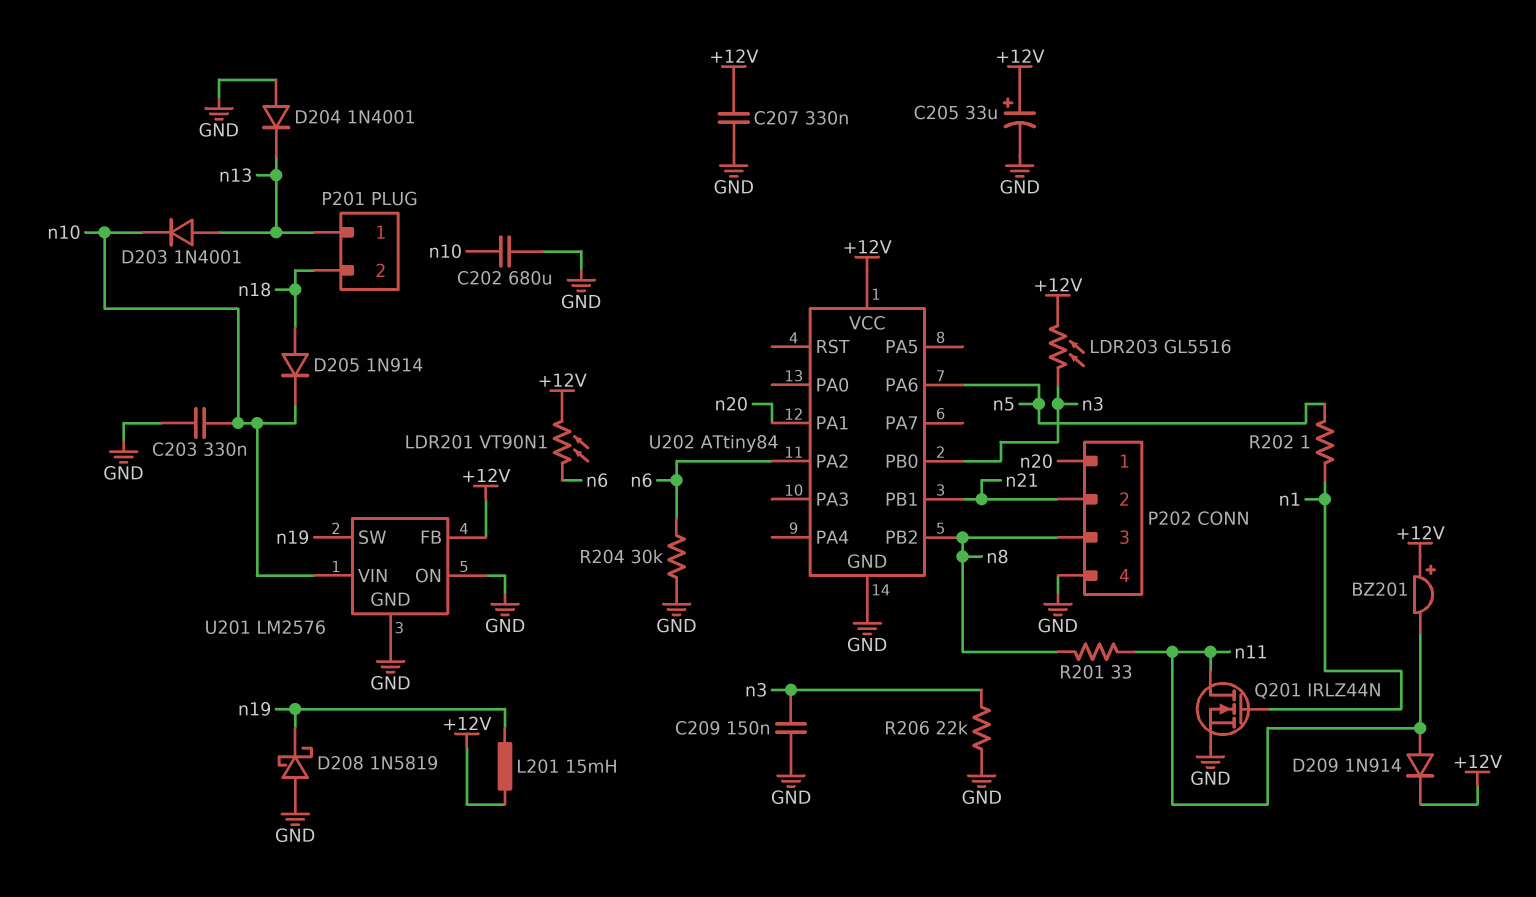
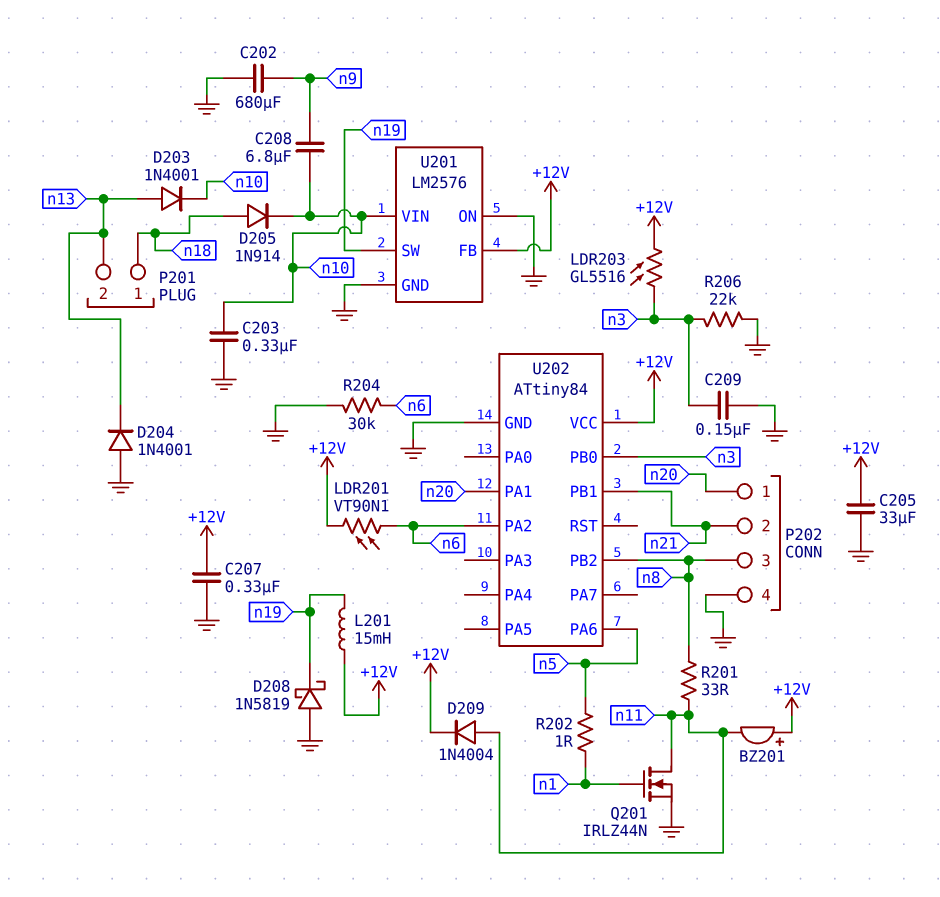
C202: 680uF (GND, n10) -> 680uF (GND, n9)
C205: 33uF (plus +12V, minus GND) -> 33uF (+12V, GND)
C208: none -> 6.8uF (n9, n10)
D209: diode 1N914 (A n11, K +12V) -> diode 1N4004 (A n11, K +12V)
P201 pin 1: n13 -> n18
P201 pin 2: n18 -> n13

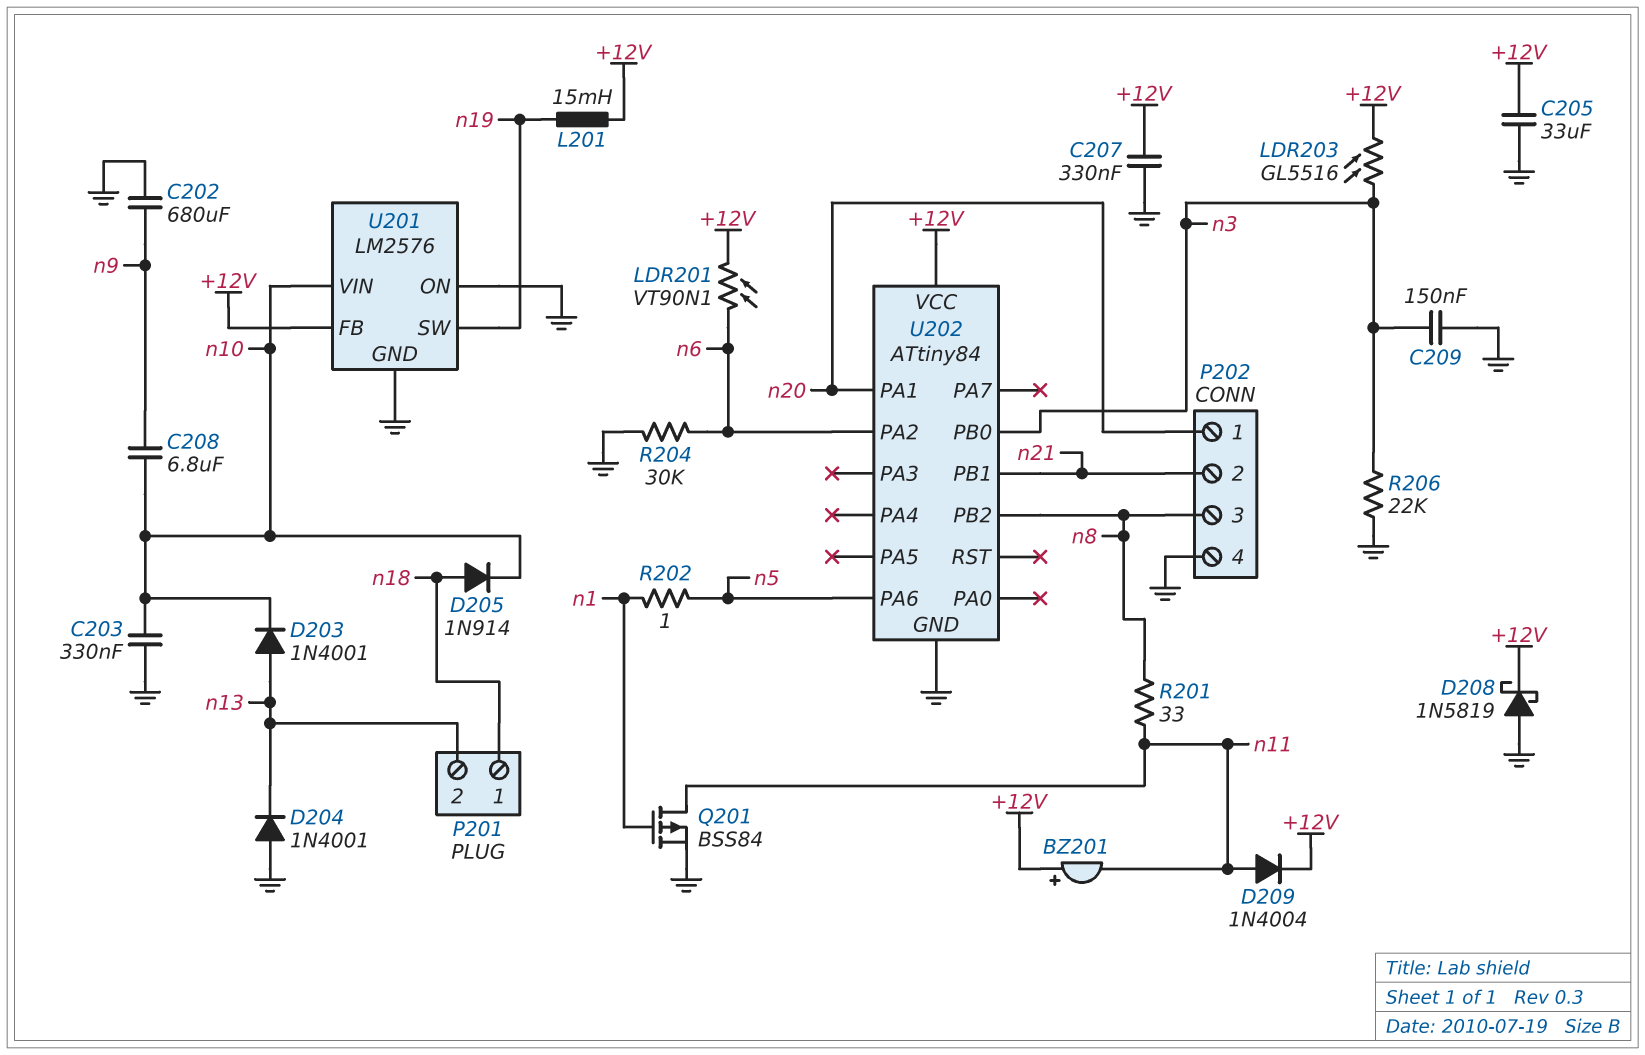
D208: schottky 1N5819 (A GND, K n19) -> schottky 1N5819 (A GND, K +12V)
Q201: NMOS IRLZ44N (G n1, D n11, S GND) -> PMOS BSS84 (G n1, D n11, S GND)

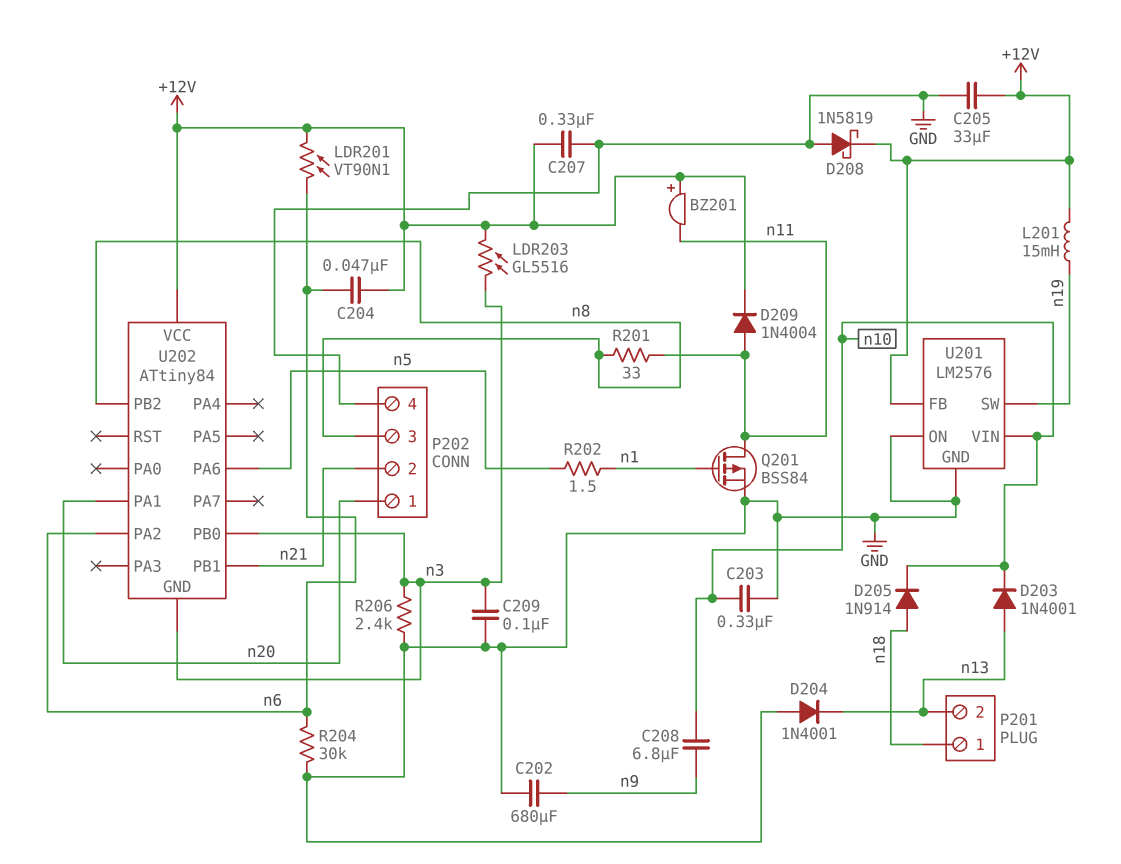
C204: none -> 47nF (+12V, n6)
C209: 150nF (GND, n3) -> 100nF (GND, n3)
R202: 1 (n1, n5) -> 1.5 (n1, n5)
R206: 22k (GND, n3) -> 2.4k (GND, n3)
U202 pin GND: GND -> n3

